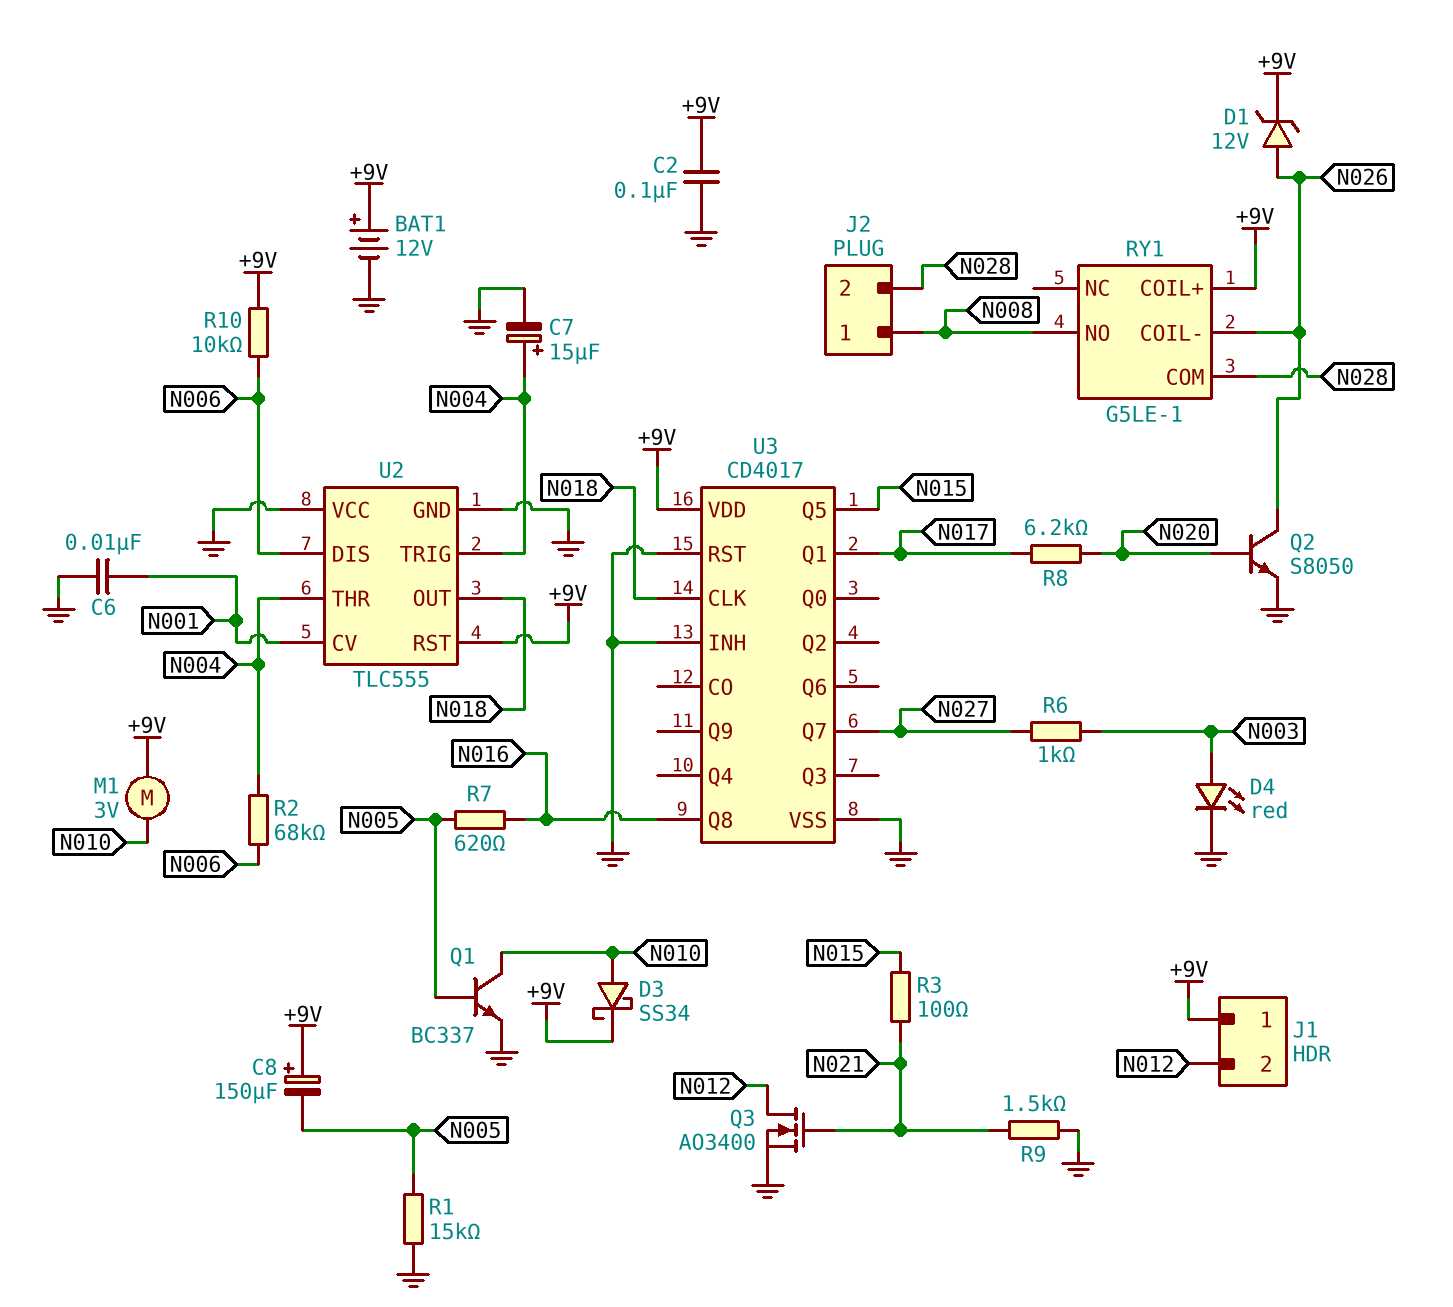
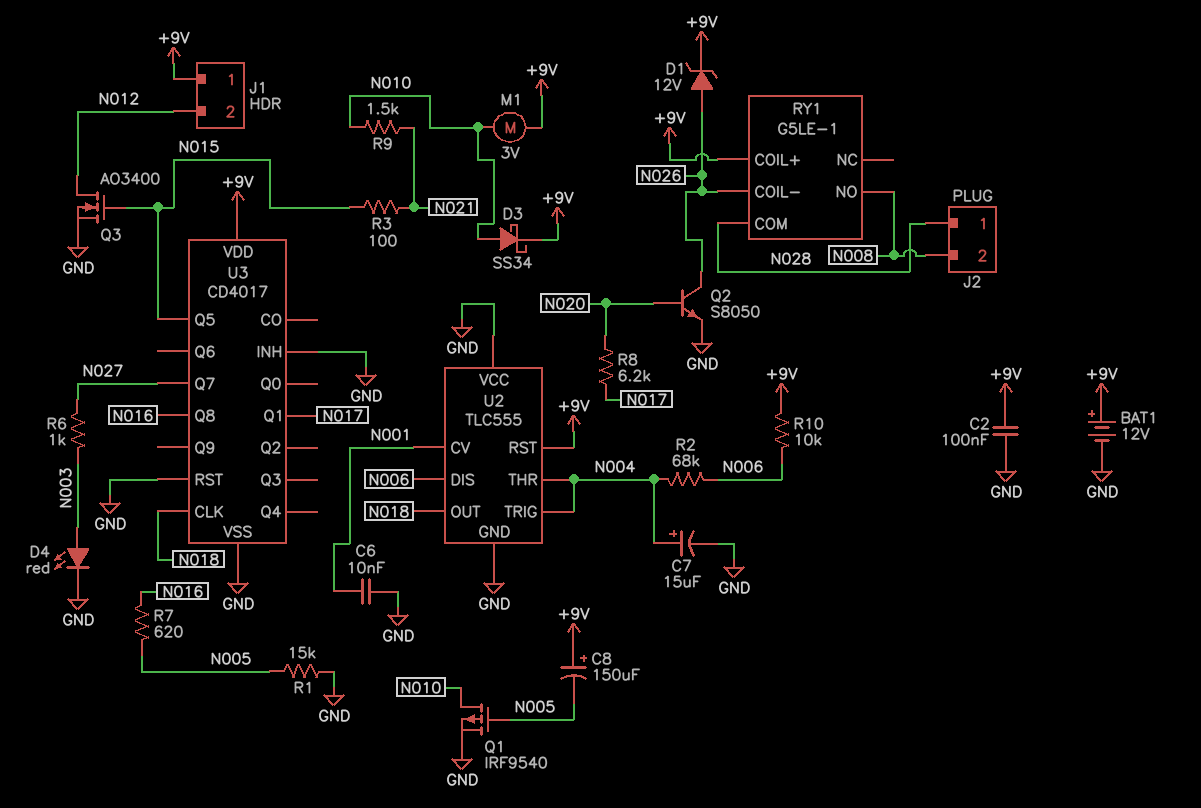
J2 pin 1: N008 -> N028
J2 pin 2: N028 -> N008
Q1: NPN BC337 (B N005, C N010, E GND) -> PMOS IRF9540 (G N005, D N010, S GND)
Q3: NMOS AO3400 (G N021, D N012, S GND) -> NMOS AO3400 (G N015, D N012, S GND)
R9: 1.5k (GND, N021) -> 1.5k (N010, N021)

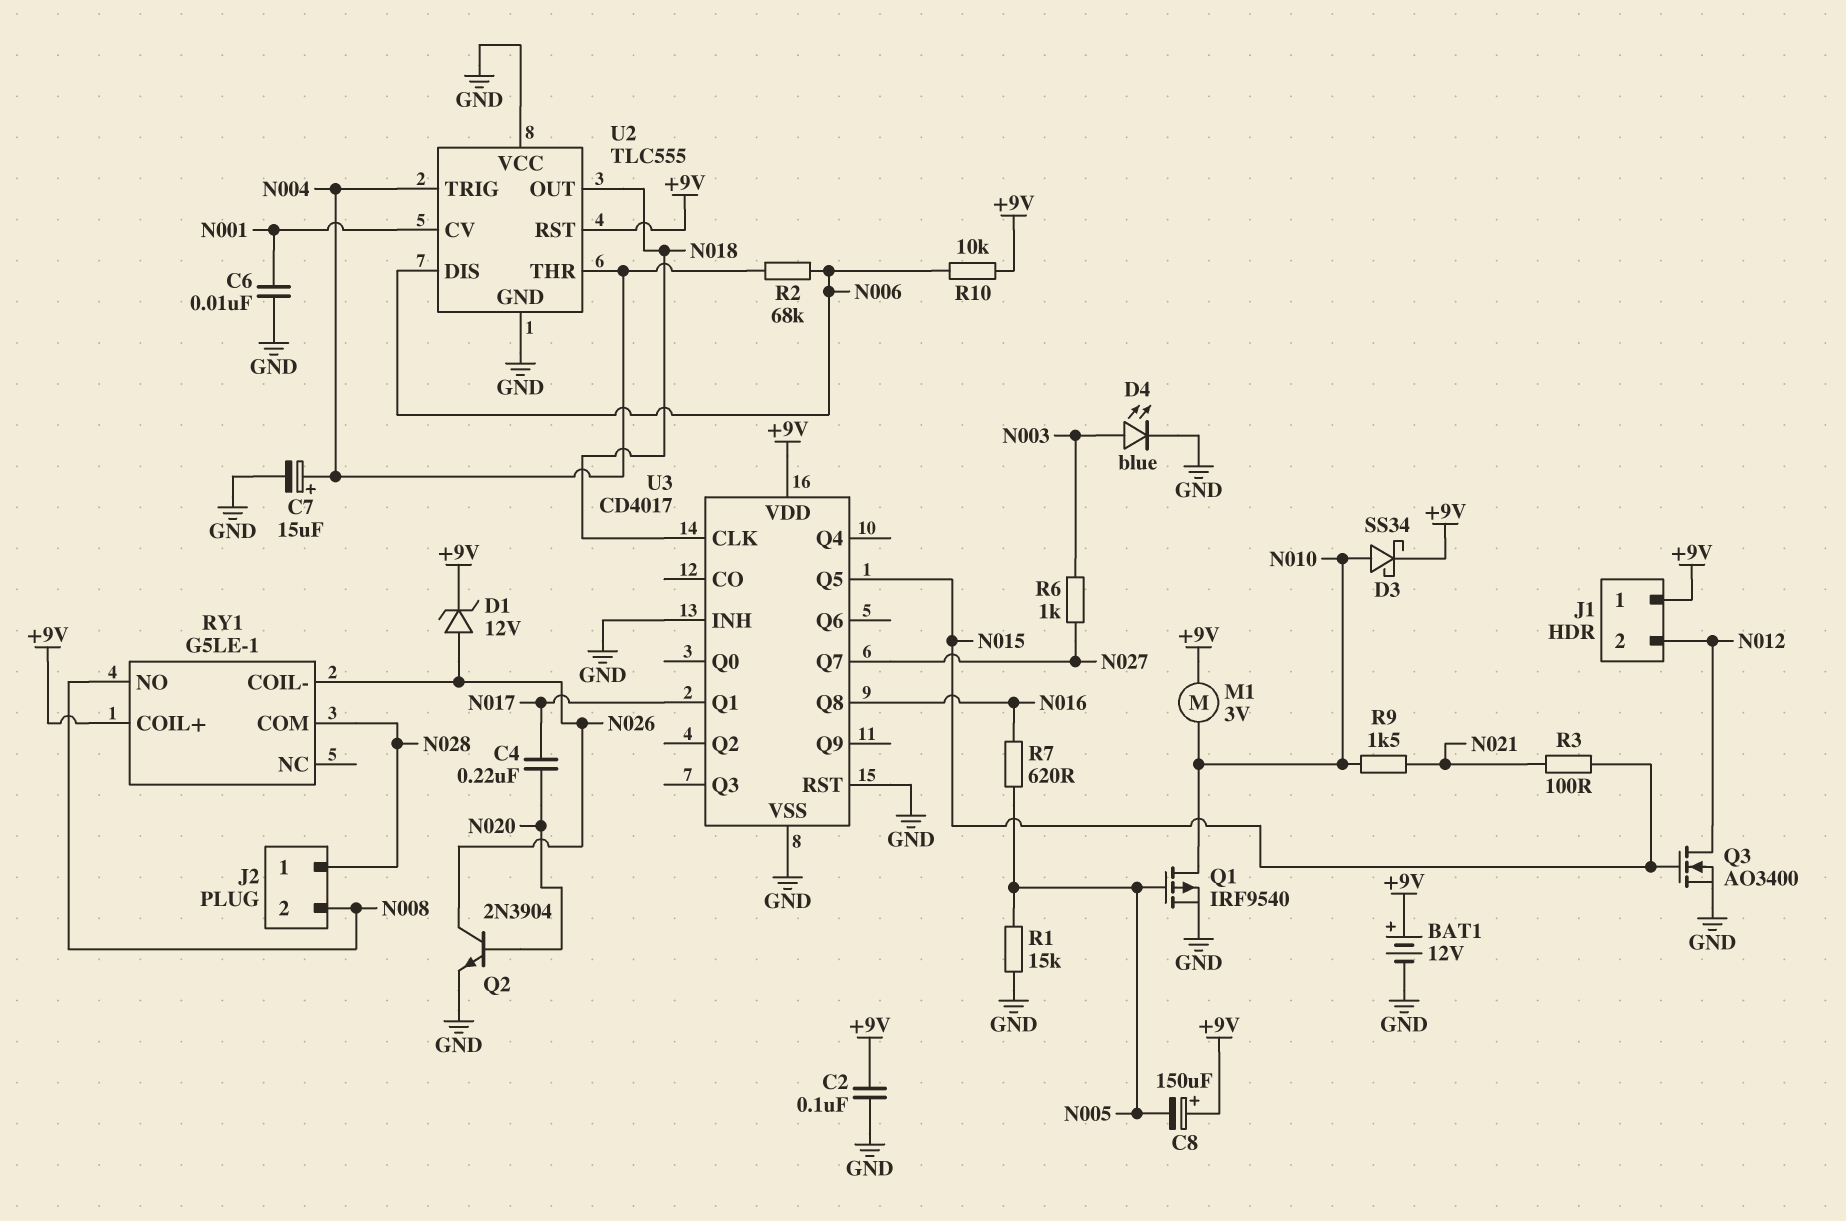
C4: none -> 220nF (N017, N020)
D4: LED red (A N003, K GND) -> LED blue (A N003, K GND)
Q2: NPN S8050 (B N020, C N026, E GND) -> NPN 2N3904 (B N020, C N026, E GND)
R8: 6.2k (N017, N020) -> none

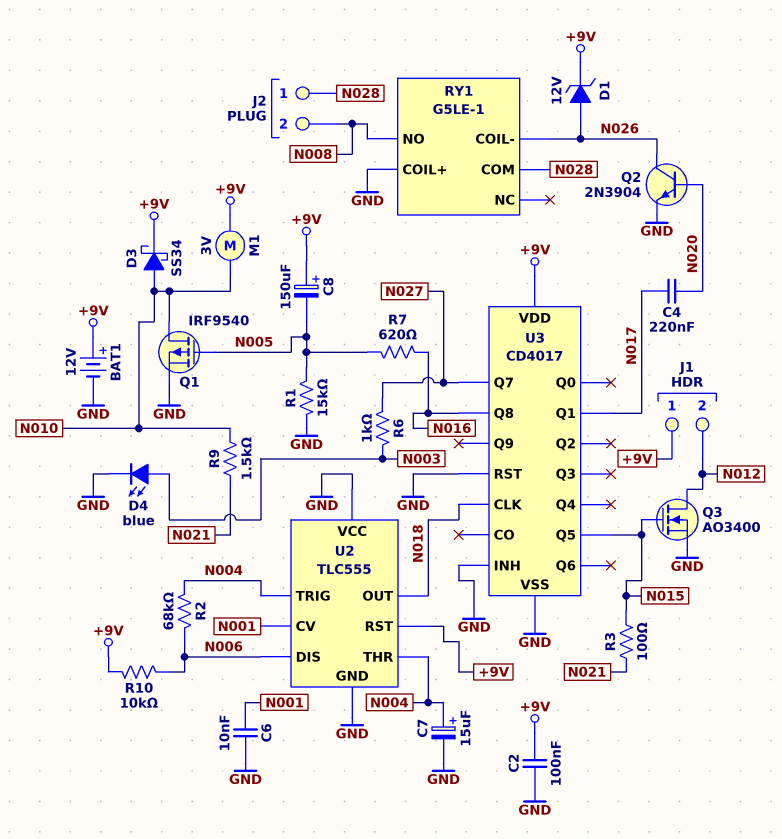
RY1 pin COIL+: +9V -> GND

